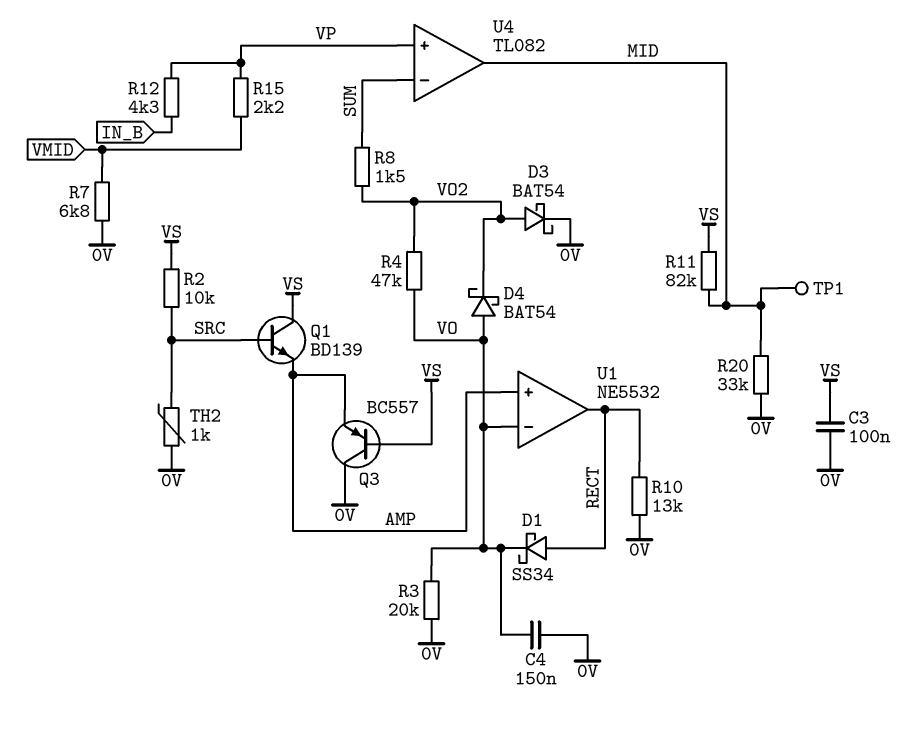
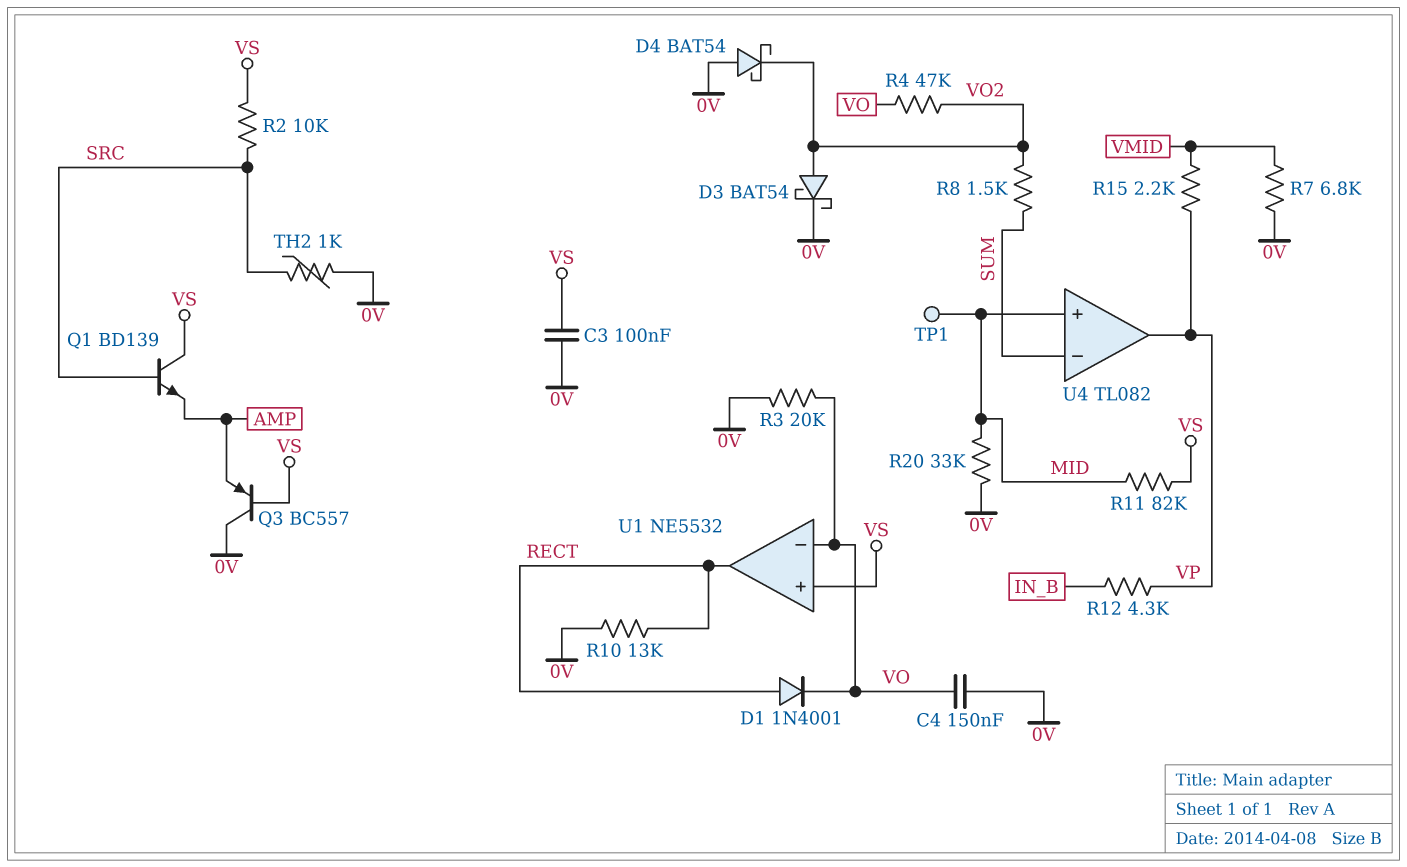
D1: schottky SS34 (A RECT, K VO) -> diode 1N4001 (A RECT, K VO)
D4: schottky BAT54 (A VO, K VO2) -> schottky BAT54 (A 0V, K VO2)
U1 pin in+: AMP -> VS
U4 pin in+: VP -> MID
U4 pin out: MID -> VP

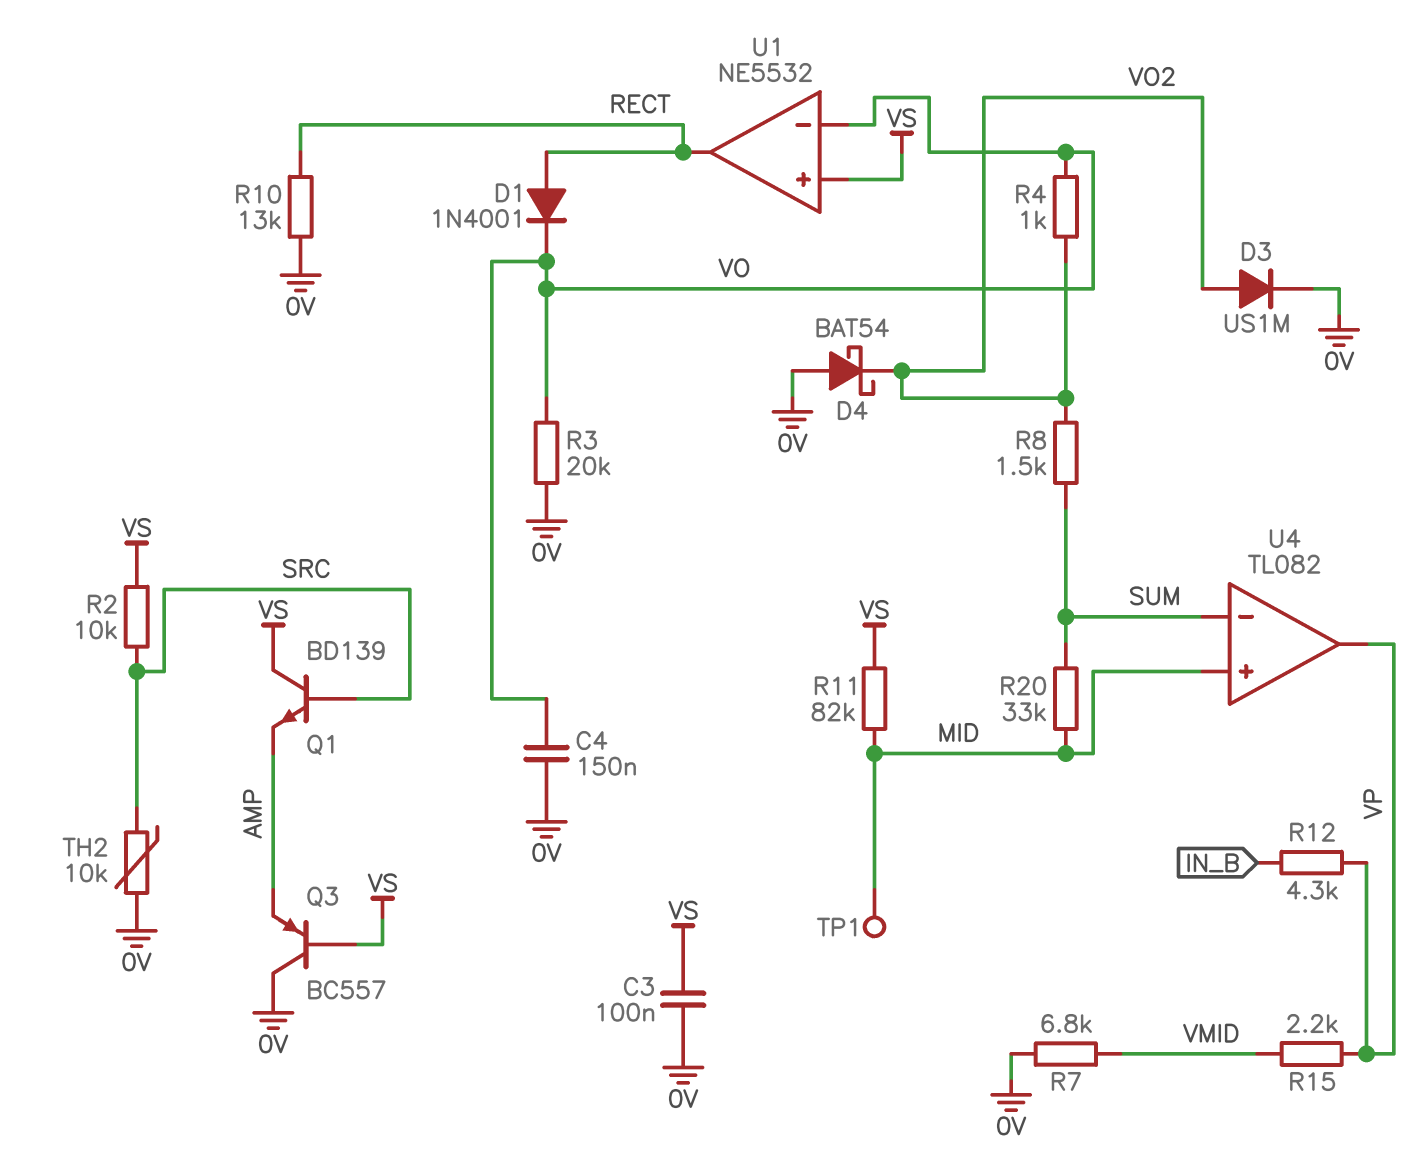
D3: schottky BAT54 (A VO2, K 0V) -> diode US1M (A VO2, K 0V)
R4: 47k (VO, VO2) -> 1k (VO, VO2)
R20: 33k (0V, MID) -> 33k (MID, SUM)
TH2: 1k (0V, SRC) -> 10k (0V, SRC)

